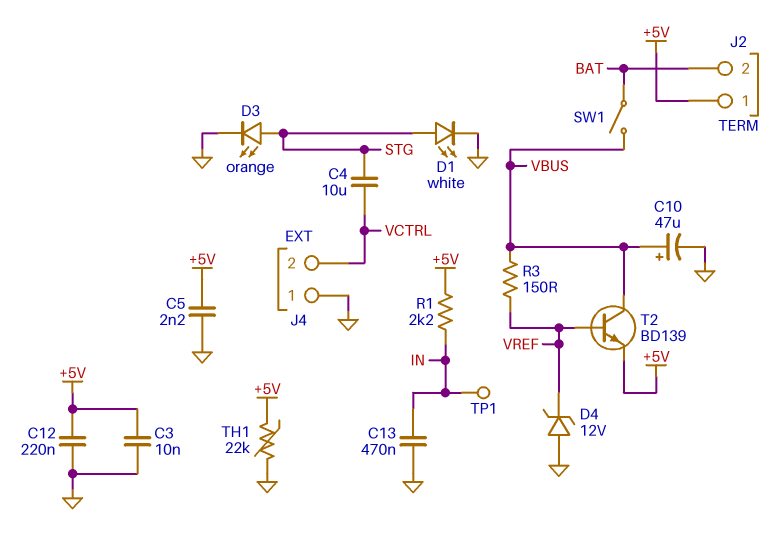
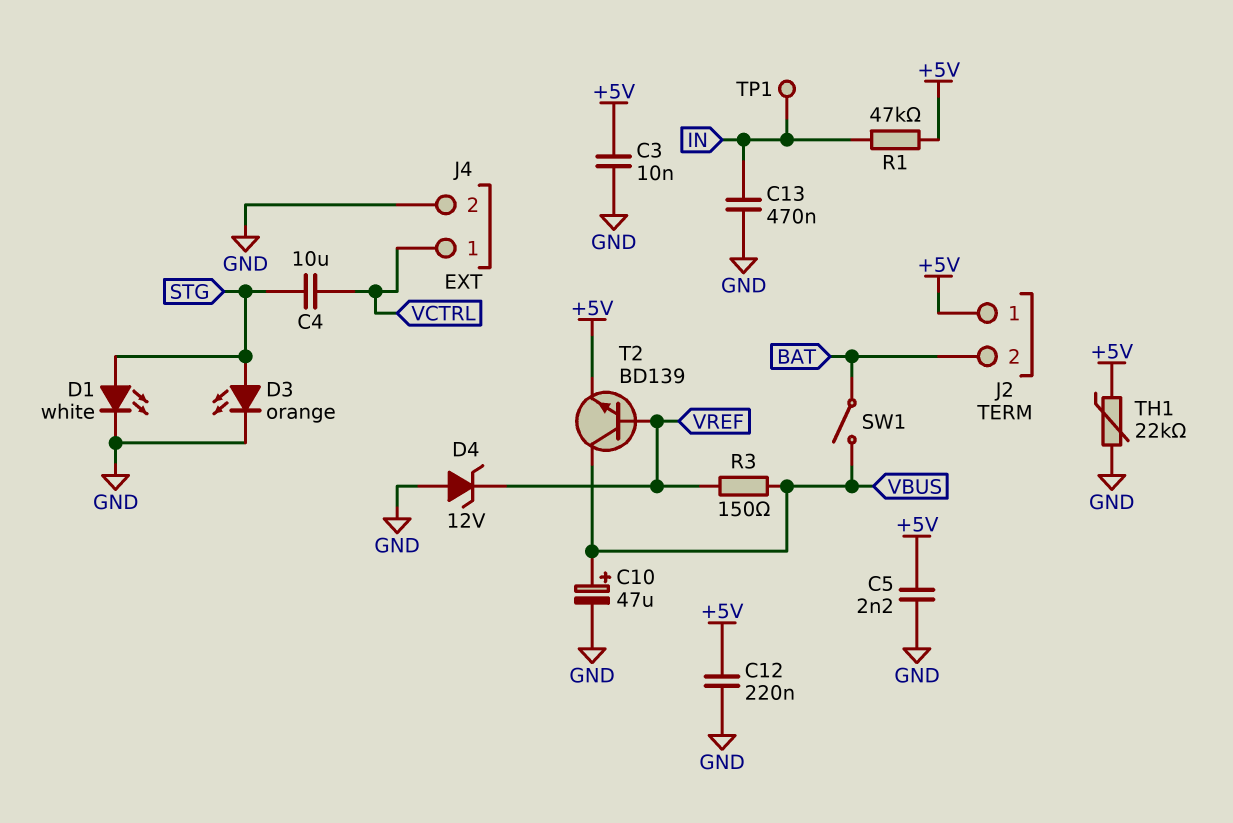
J4 pin 1: GND -> VCTRL
J4 pin 2: VCTRL -> GND
R1: 2.2k (+5V, IN) -> 47k (+5V, IN)

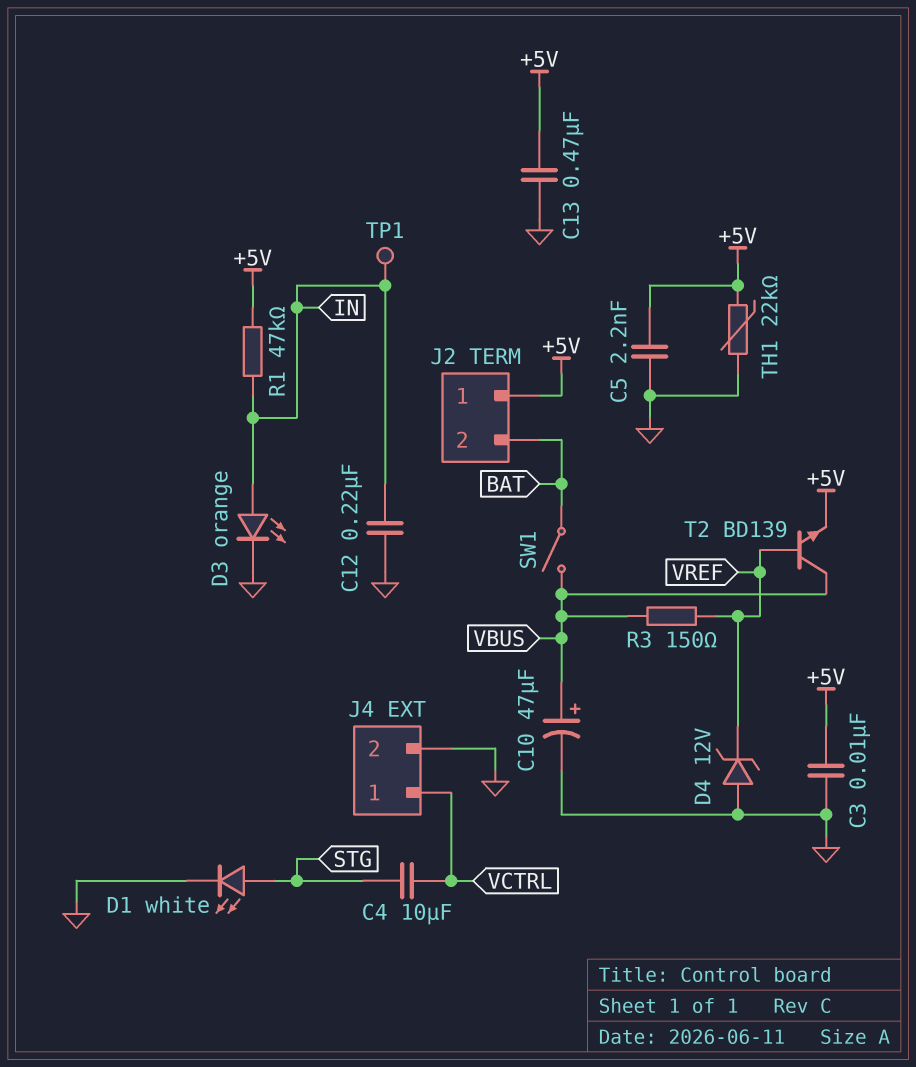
C12: 220nF (+5V, GND) -> 220nF (GND, IN)
C13: 470nF (GND, IN) -> 470nF (+5V, GND)
D3: LED orange (A STG, K GND) -> LED orange (A IN, K GND)

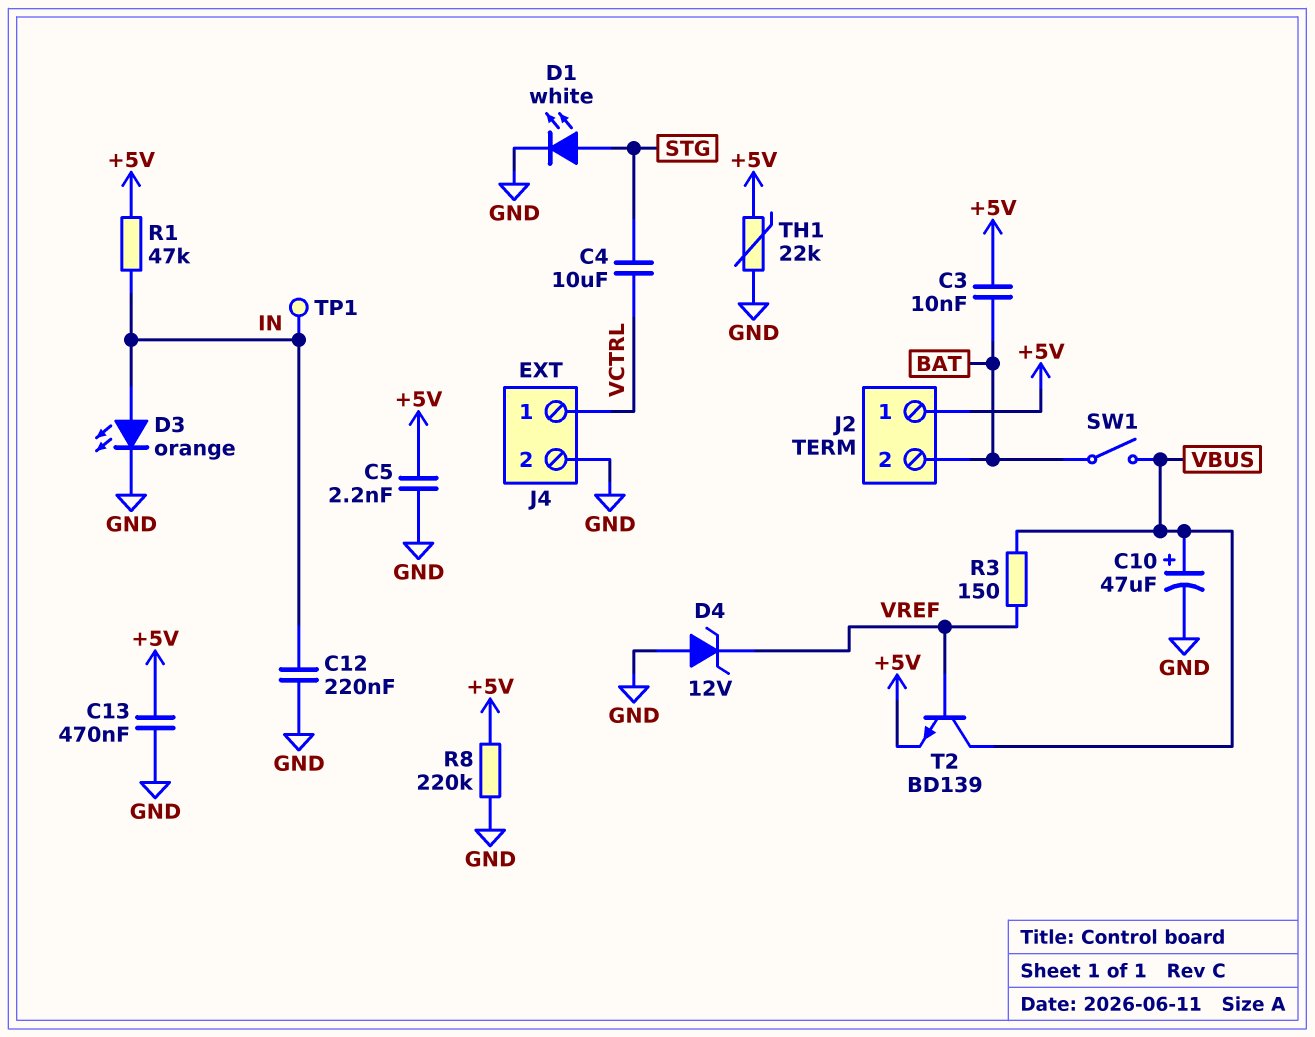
C3: 10nF (+5V, GND) -> 10nF (+5V, BAT)
R8: none -> 220k (+5V, GND)

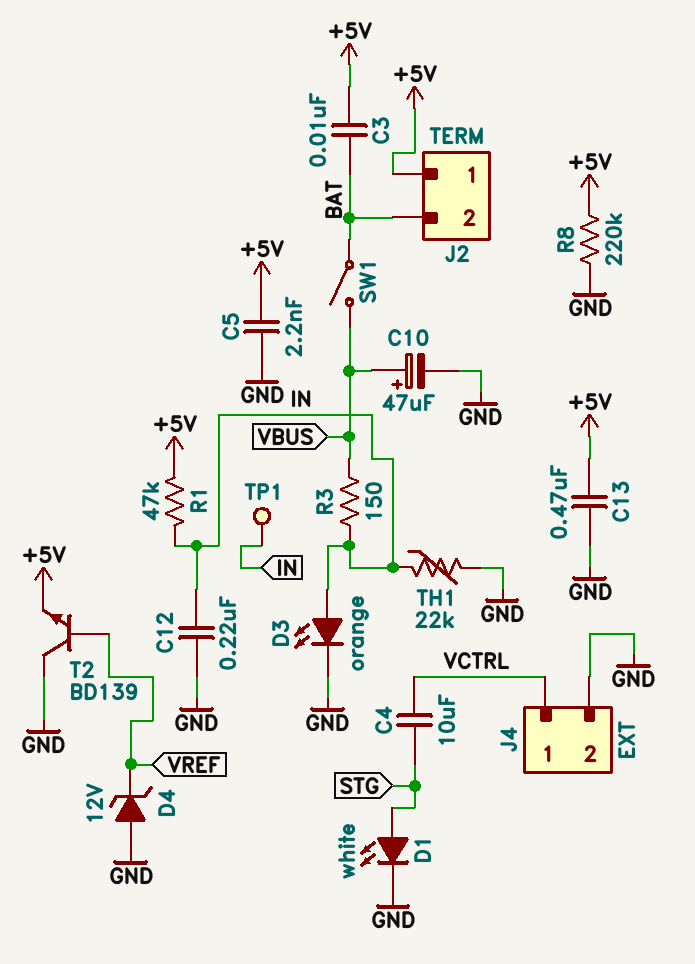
R3: 150 (VBUS, VREF) -> 150 (IN, VBUS)
T2: NPN BD139 (B VREF, C VBUS, E +5V) -> NPN BD139 (B VREF, C GND, E +5V)
TH1: 22k (+5V, GND) -> 22k (GND, IN)

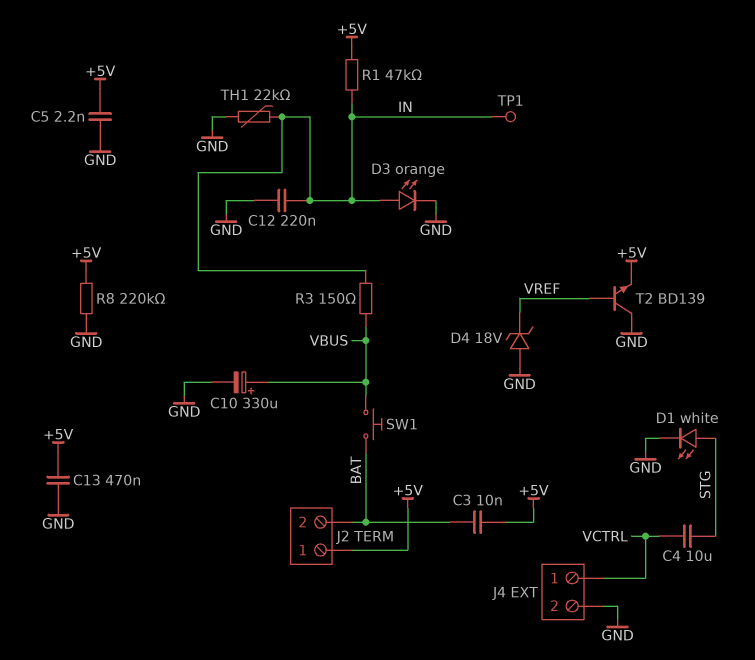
C10: 47uF (plus VBUS, minus GND) -> 330uF (plus VBUS, minus GND)
D4: zener 12V (A GND, K VREF) -> zener 18V (A GND, K VREF)
SW1: switch (BAT, VBUS) -> button (BAT, VBUS)

